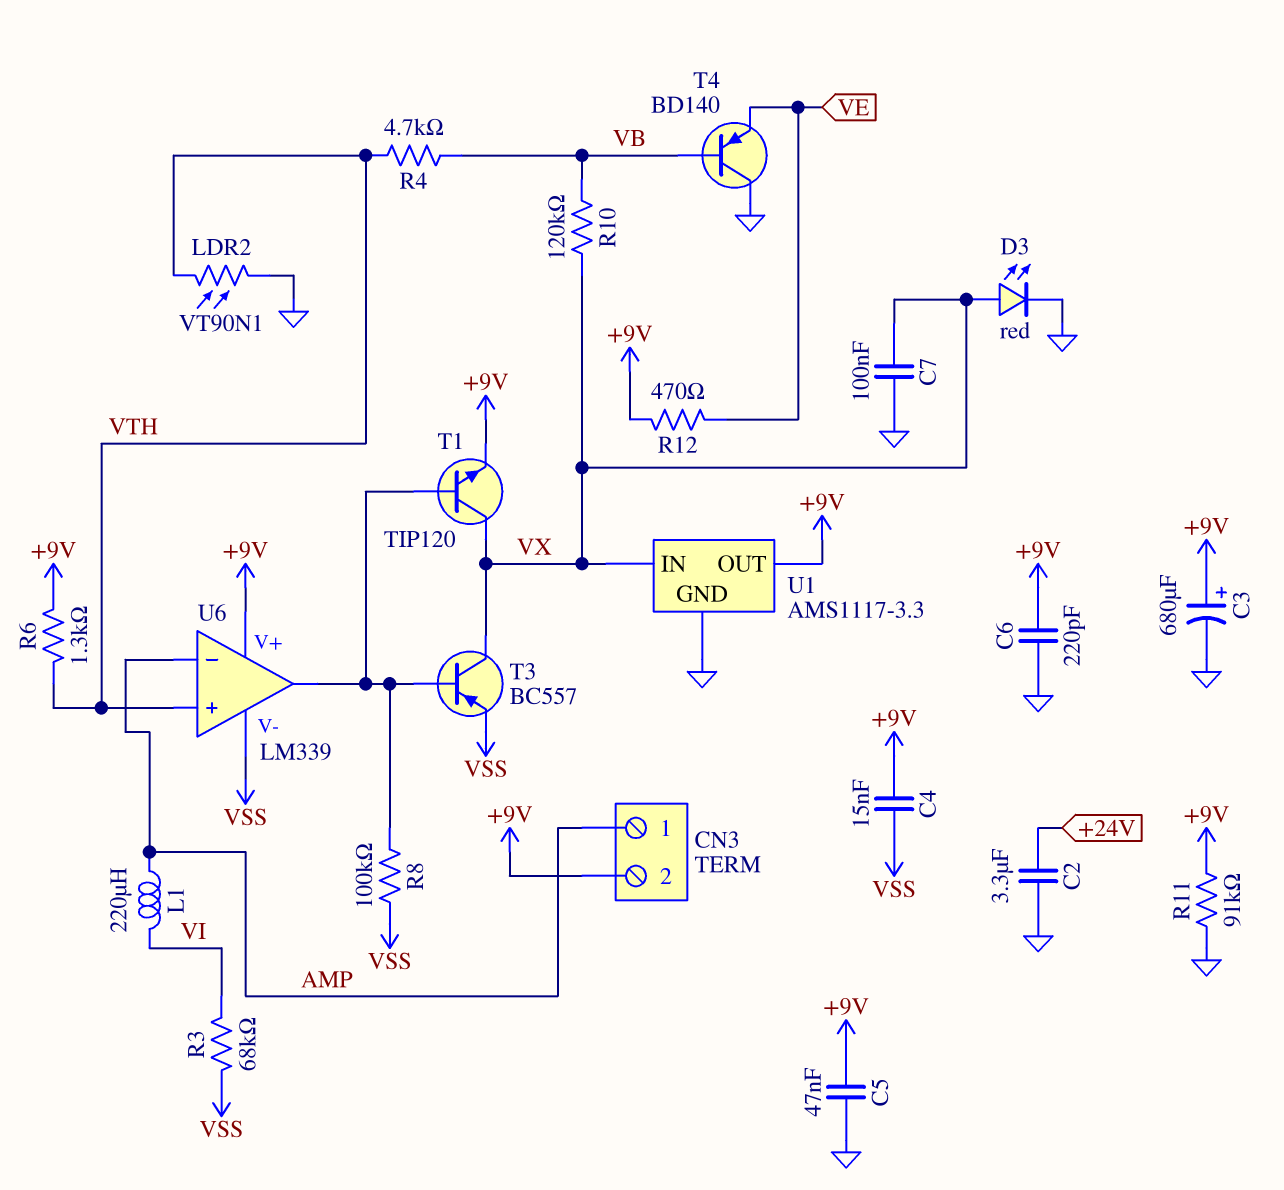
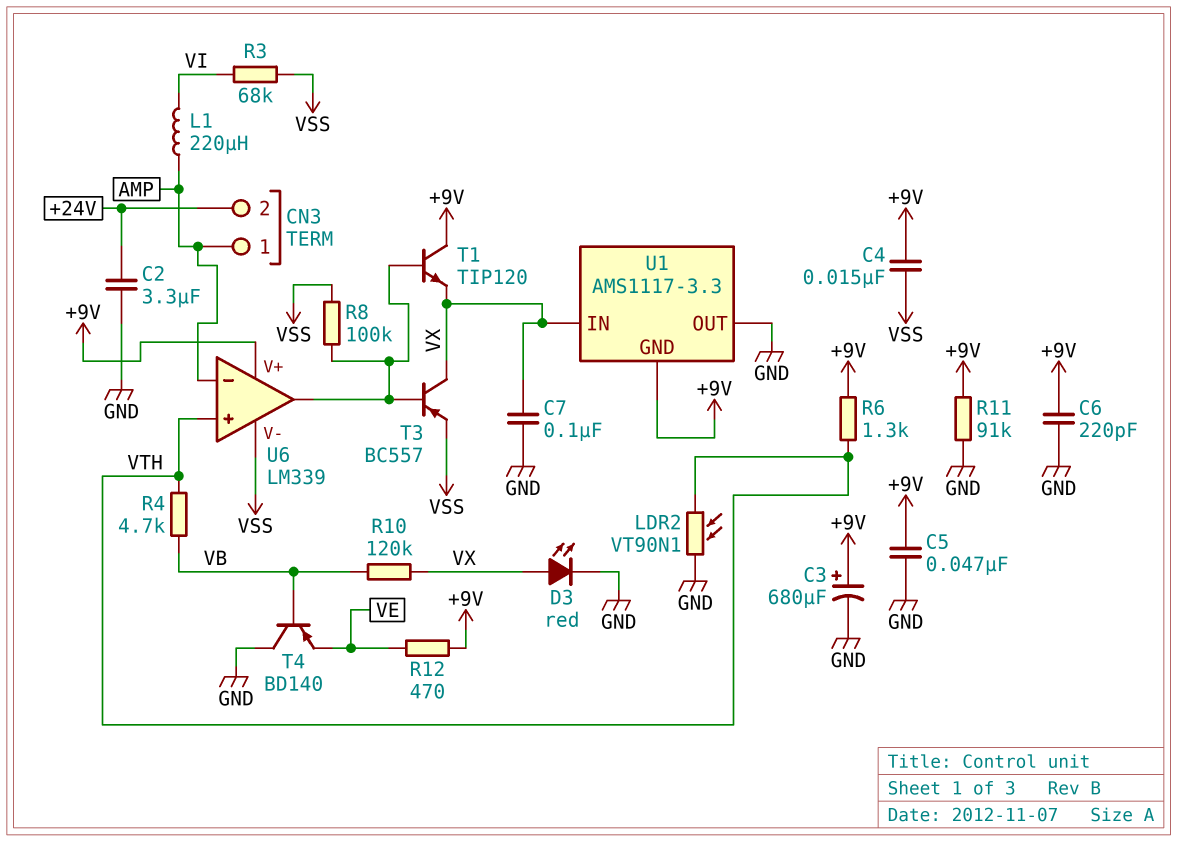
CN3 pin 2: +9V -> +24V
T1: NPN TIP120 (B U6/out, C VX, E +9V) -> NPN TIP120 (B U6/out, C +9V, E VX)
U1 pin GND: GND -> +9V
U1 pin OUT: +9V -> GND

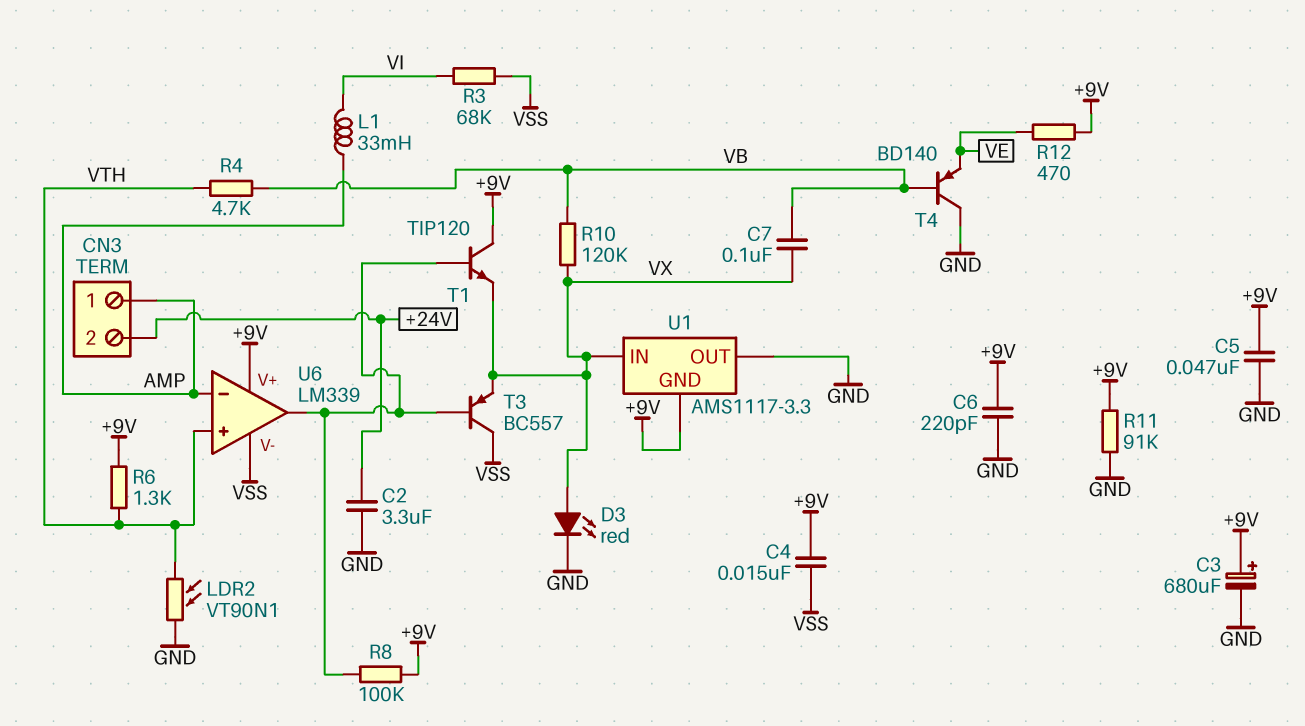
C7: 100nF (GND, VX) -> 100nF (VB, VX)
L1: 220uH (AMP, VI) -> 33mH (AMP, VI)
R8: 100k (U6/out, VSS) -> 100k (+9V, U6/out)
T3: PNP BC557 (B U6/out, C VX, E VSS) -> PNP BC557 (B U6/out, C VSS, E VX)

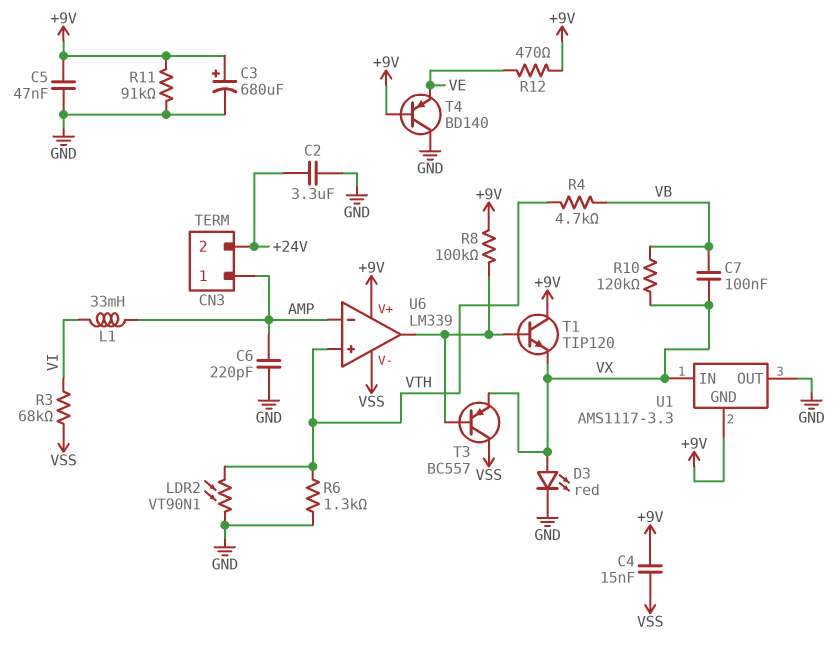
C6: 220pF (+9V, GND) -> 220pF (AMP, GND)
R6: 1.3k (+9V, VTH) -> 1.3k (GND, VTH)
T4: PNP BD140 (B VB, C GND, E VE) -> PNP BD140 (B +9V, C GND, E VE)

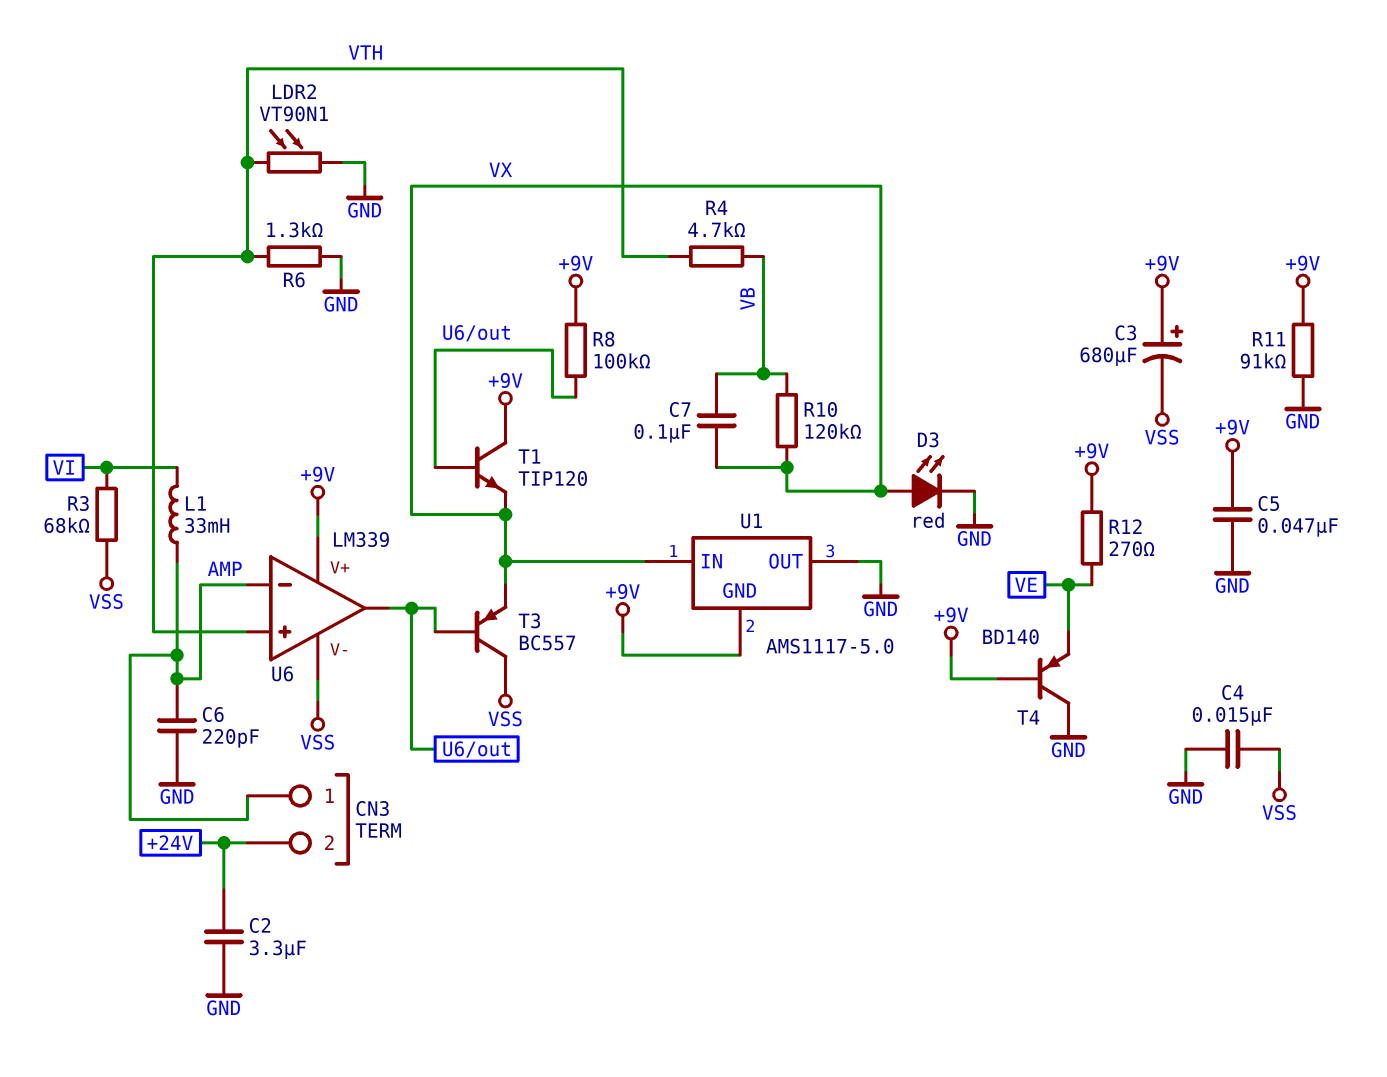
C3: 680uF (plus +9V, minus GND) -> 680uF (plus +9V, minus VSS)
C4: 15nF (+9V, VSS) -> 15nF (GND, VSS)
R12: 470 (+9V, VE) -> 270 (+9V, VE)
U1: AMS1117-3.3 -> AMS1117-5.0

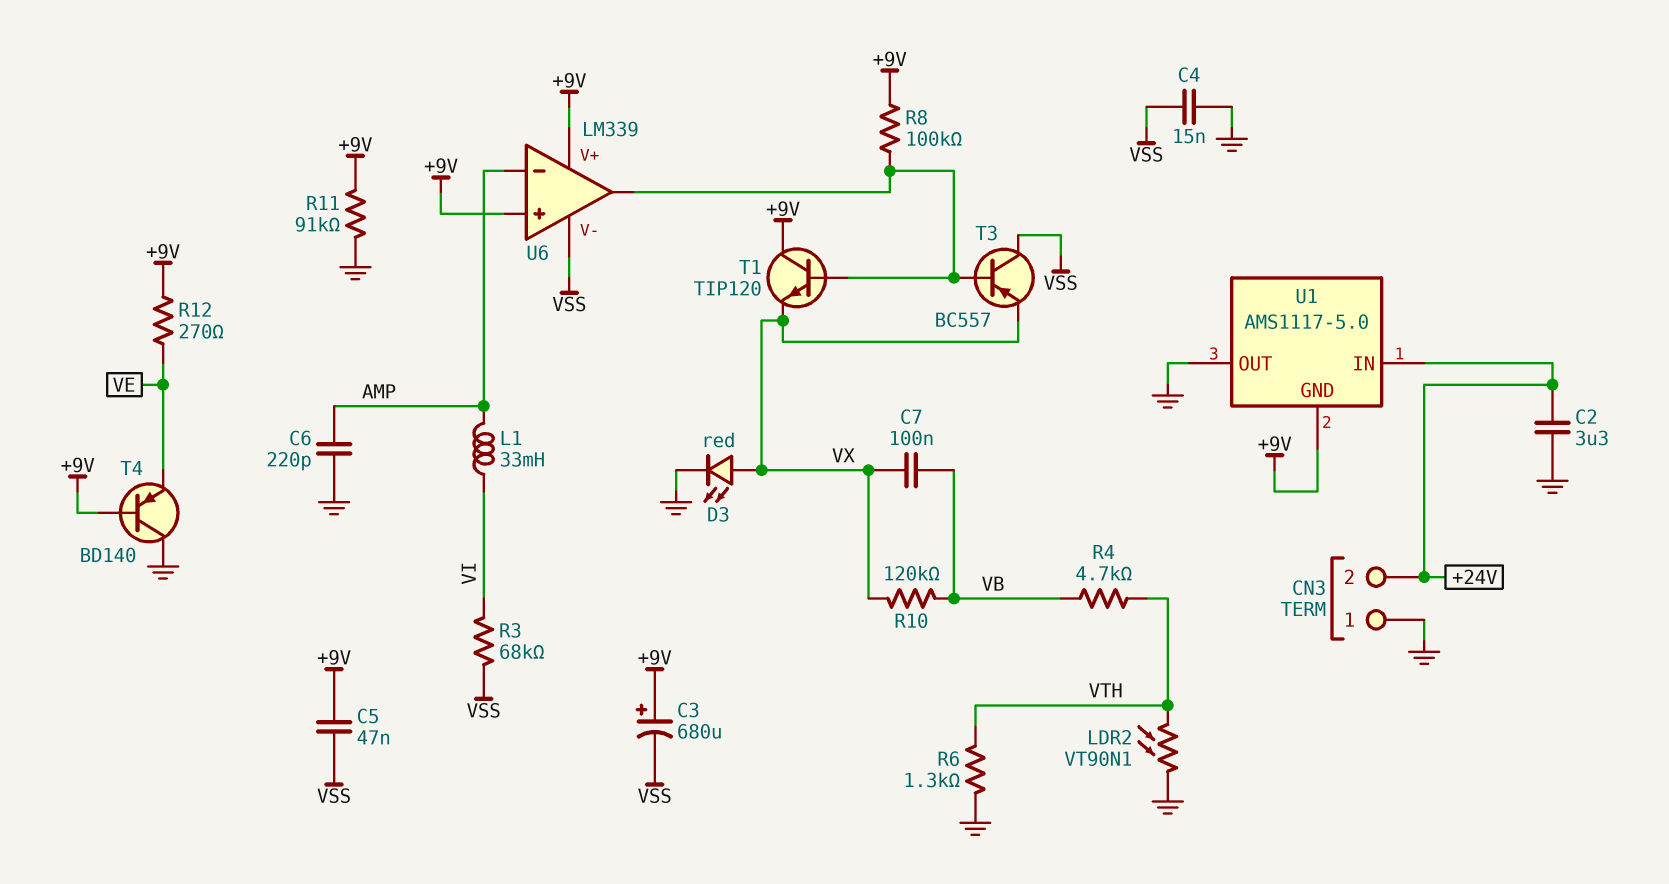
C5: 47nF (+9V, GND) -> 47nF (+9V, VSS)
CN3 pin 1: AMP -> GND
U1 pin IN: VX -> +24V
U6 pin in+: VTH -> +9V

